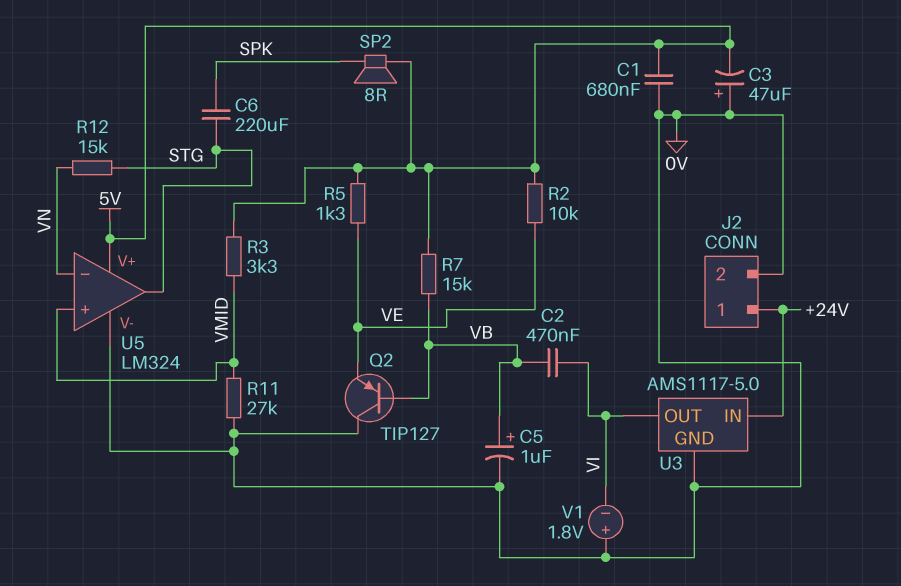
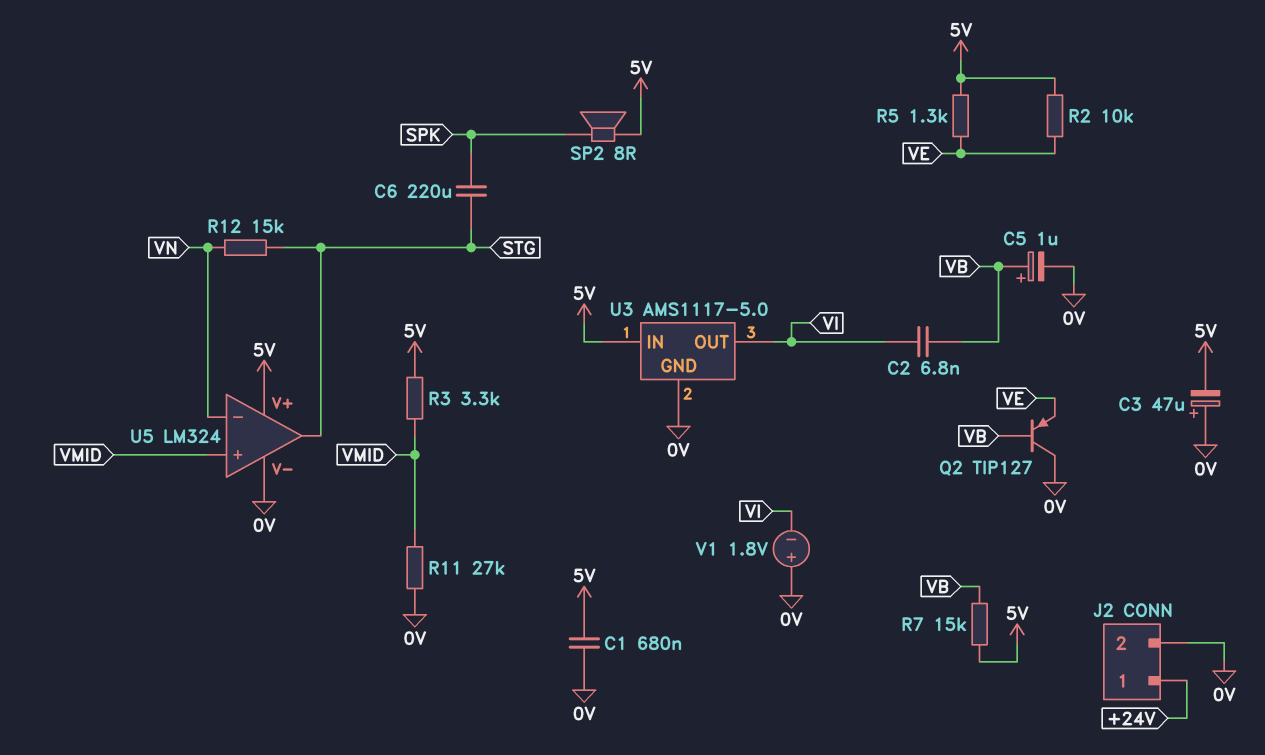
C2: 470nF (VB, VI) -> 6.8nF (VB, VI)
U3 pin IN: +24V -> 5V

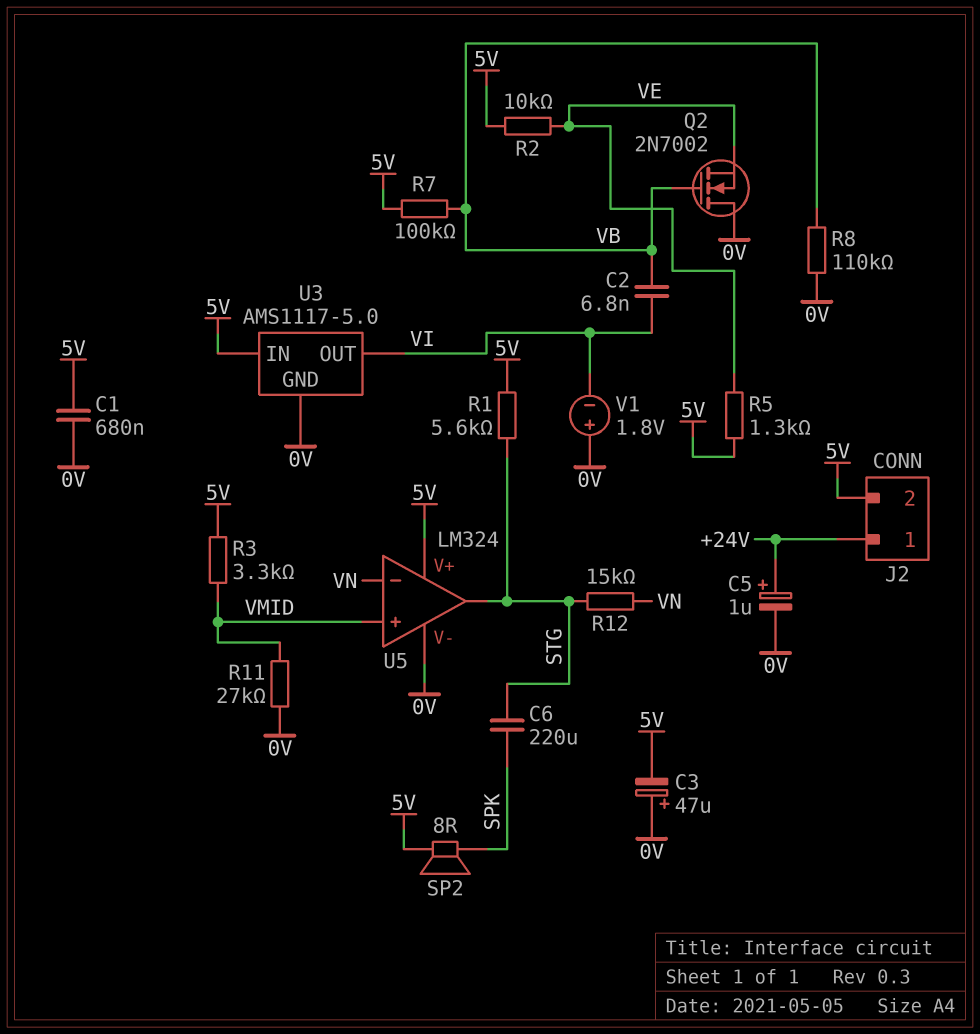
C5: 1uF (plus VB, minus 0V) -> 1uF (plus +24V, minus 0V)
J2 pin 2: 0V -> 5V
Q2: PNP TIP127 (B VB, C 0V, E VE) -> NMOS 2N7002 (G VB, D 0V, S VE)
R1: none -> 5.6k (5V, STG)
R7: 15k (5V, VB) -> 100k (5V, VB)
R8: none -> 110k (0V, VB)

